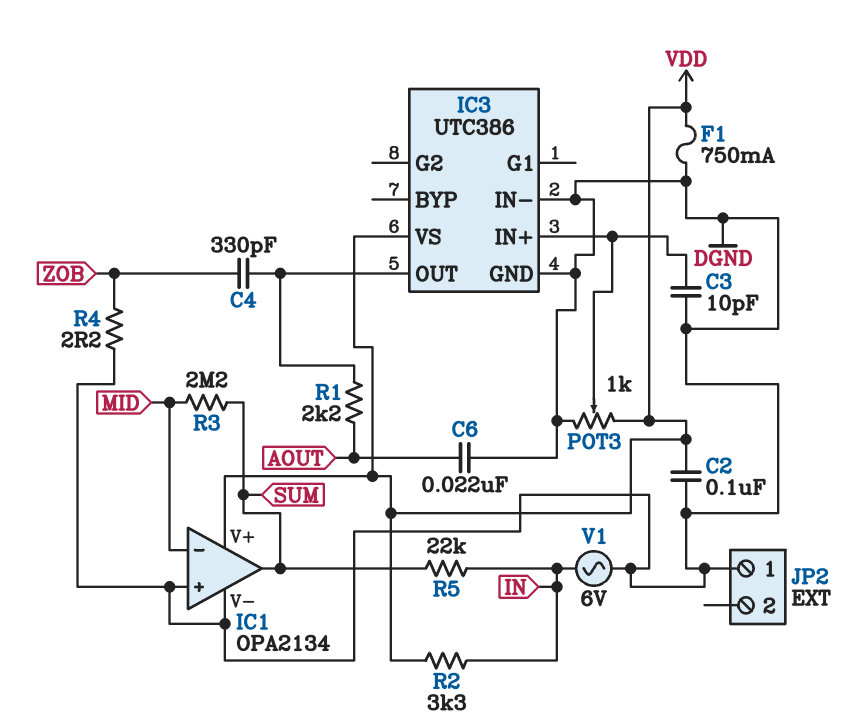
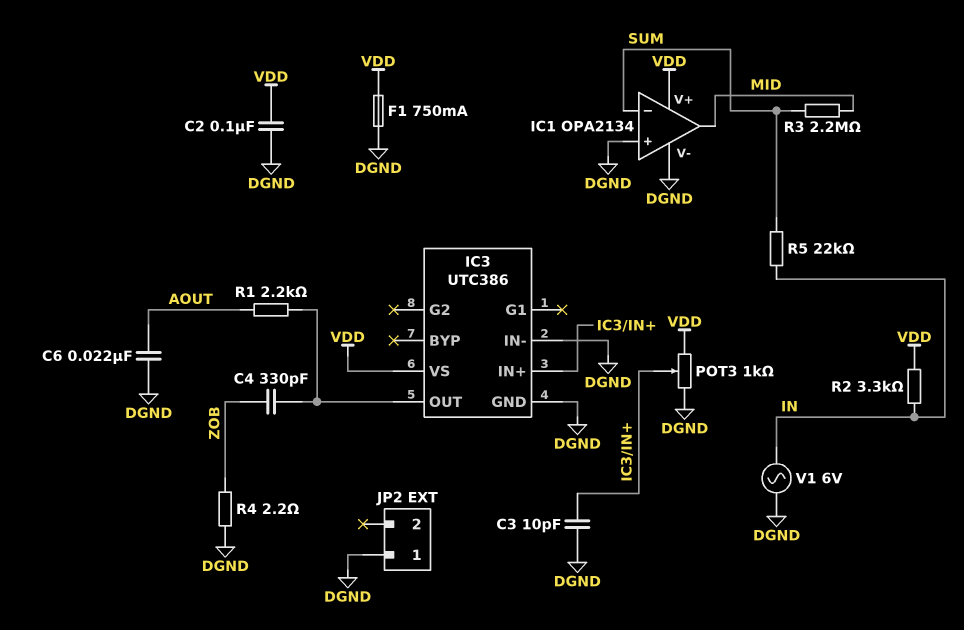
IC1 pin in-: MID -> SUM
IC1 pin out: SUM -> MID

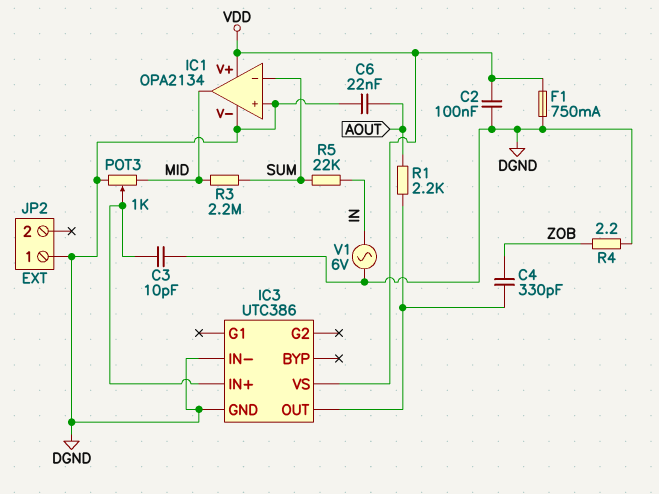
POT3: 1k (DGND, VDD, wiper IC3/IN+) -> 1k (DGND, MID, wiper IC3/IN+)
R2: 3.3k (IN, VDD) -> none

